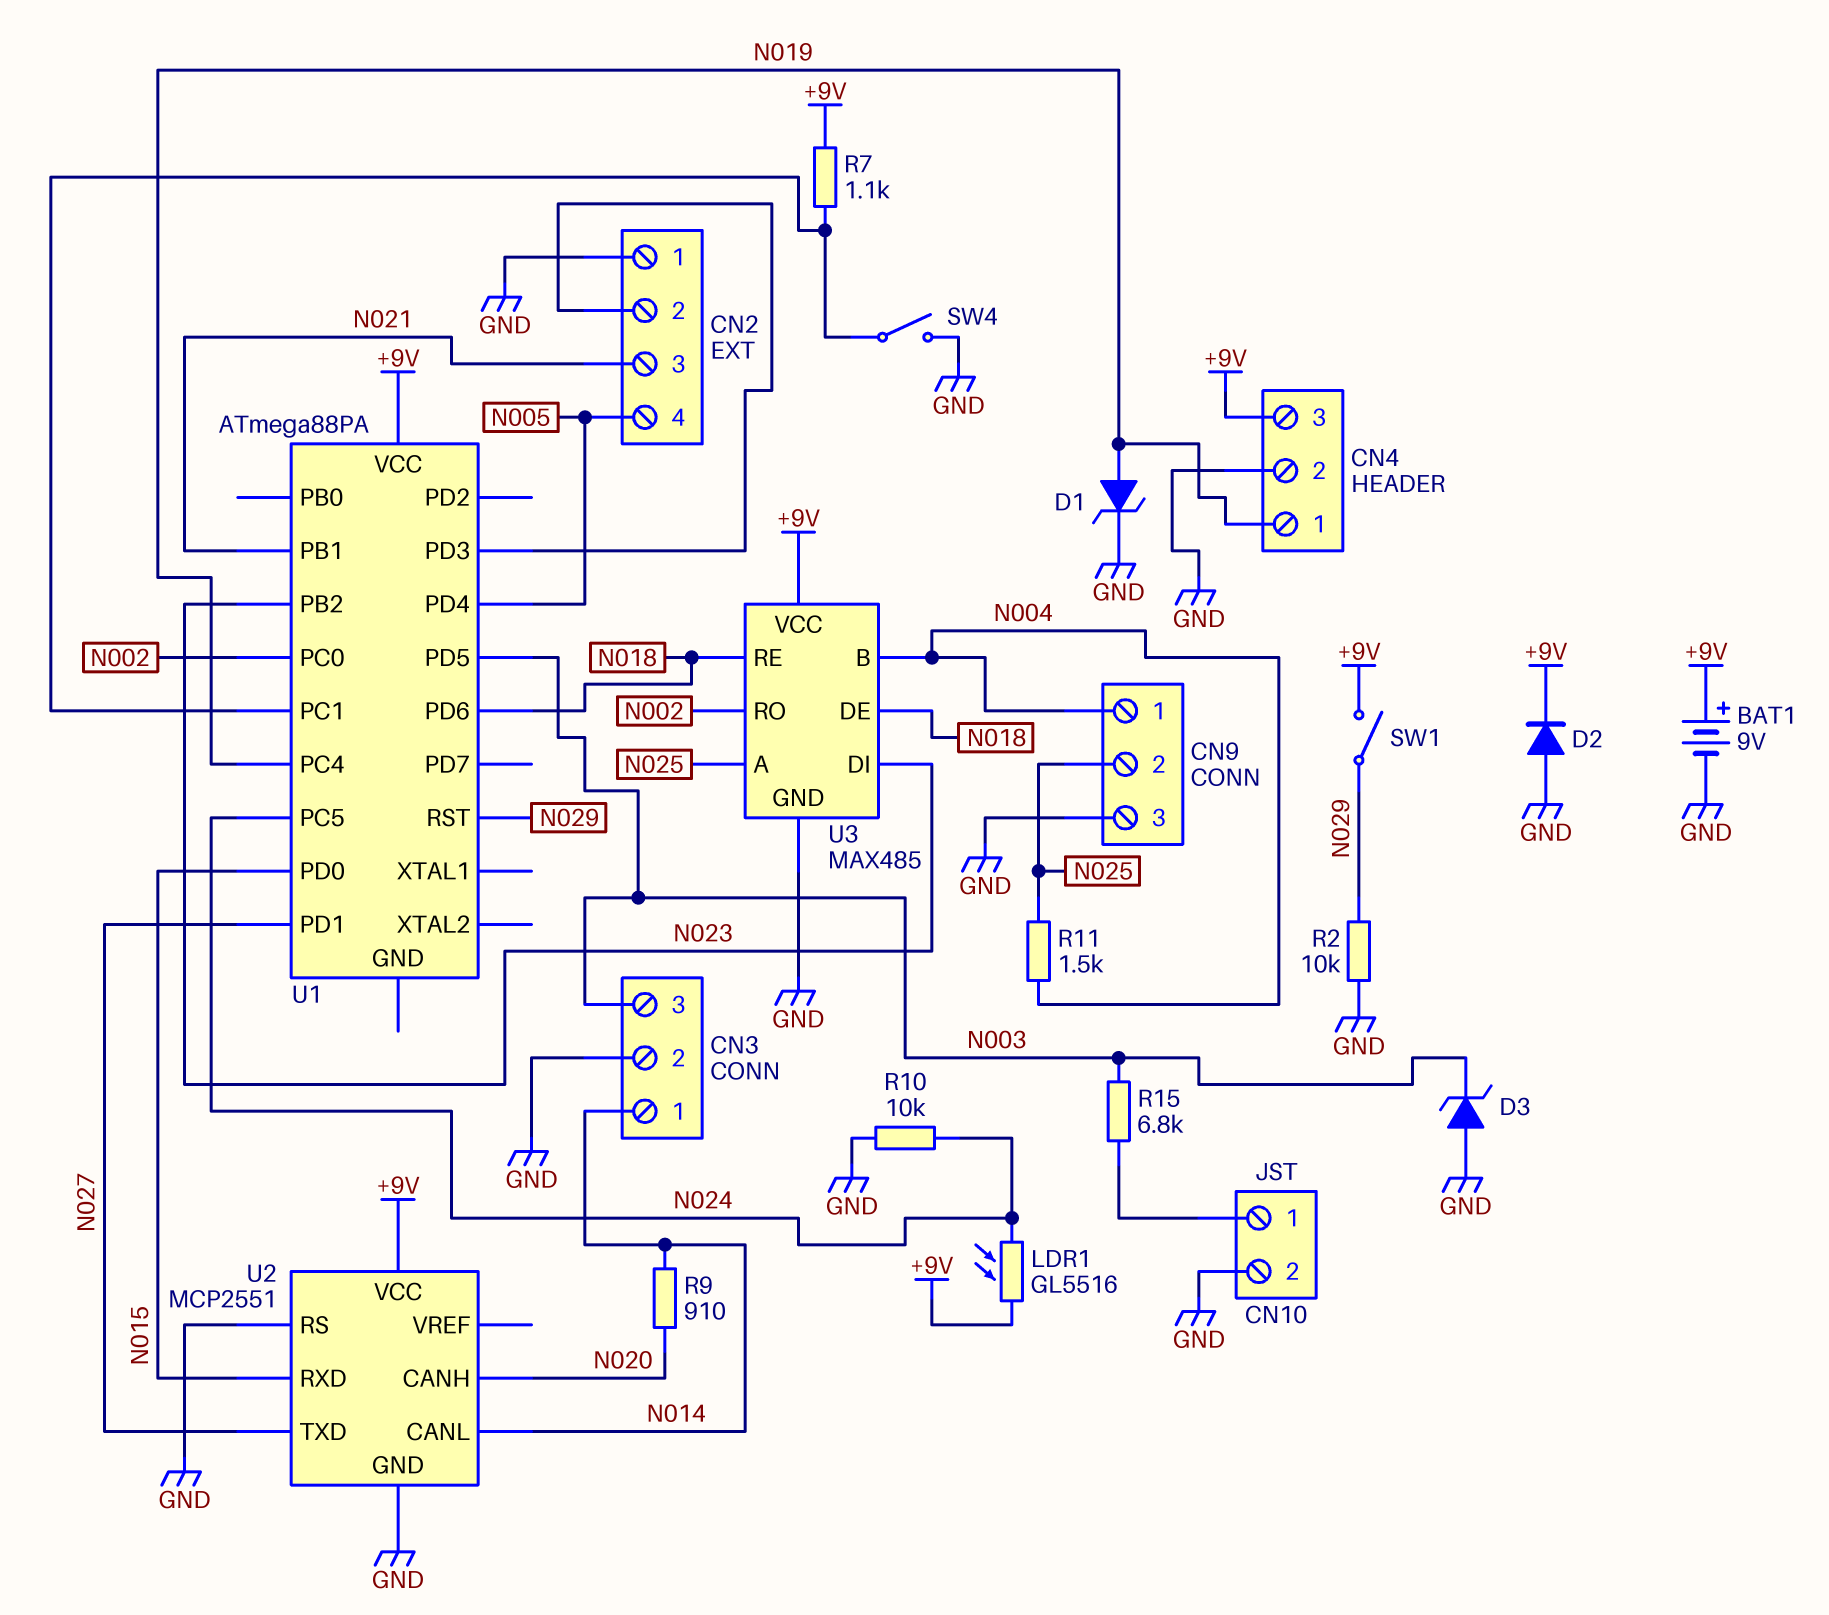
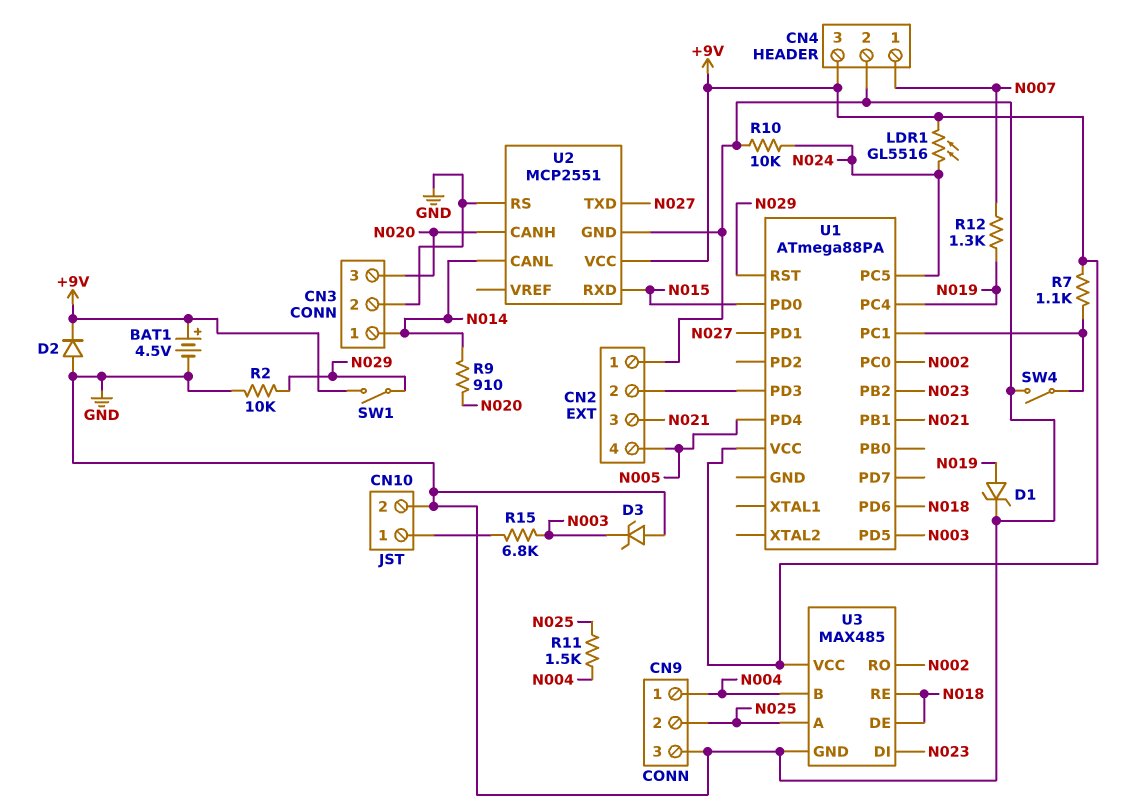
BAT1: 9V (plus +9V, minus GND) -> 4.5V (plus +9V, minus GND)
CN3 pin 3: N003 -> N020
CN4 pin 1: N019 -> N007
R12: none -> 1.3k (N007, N019)

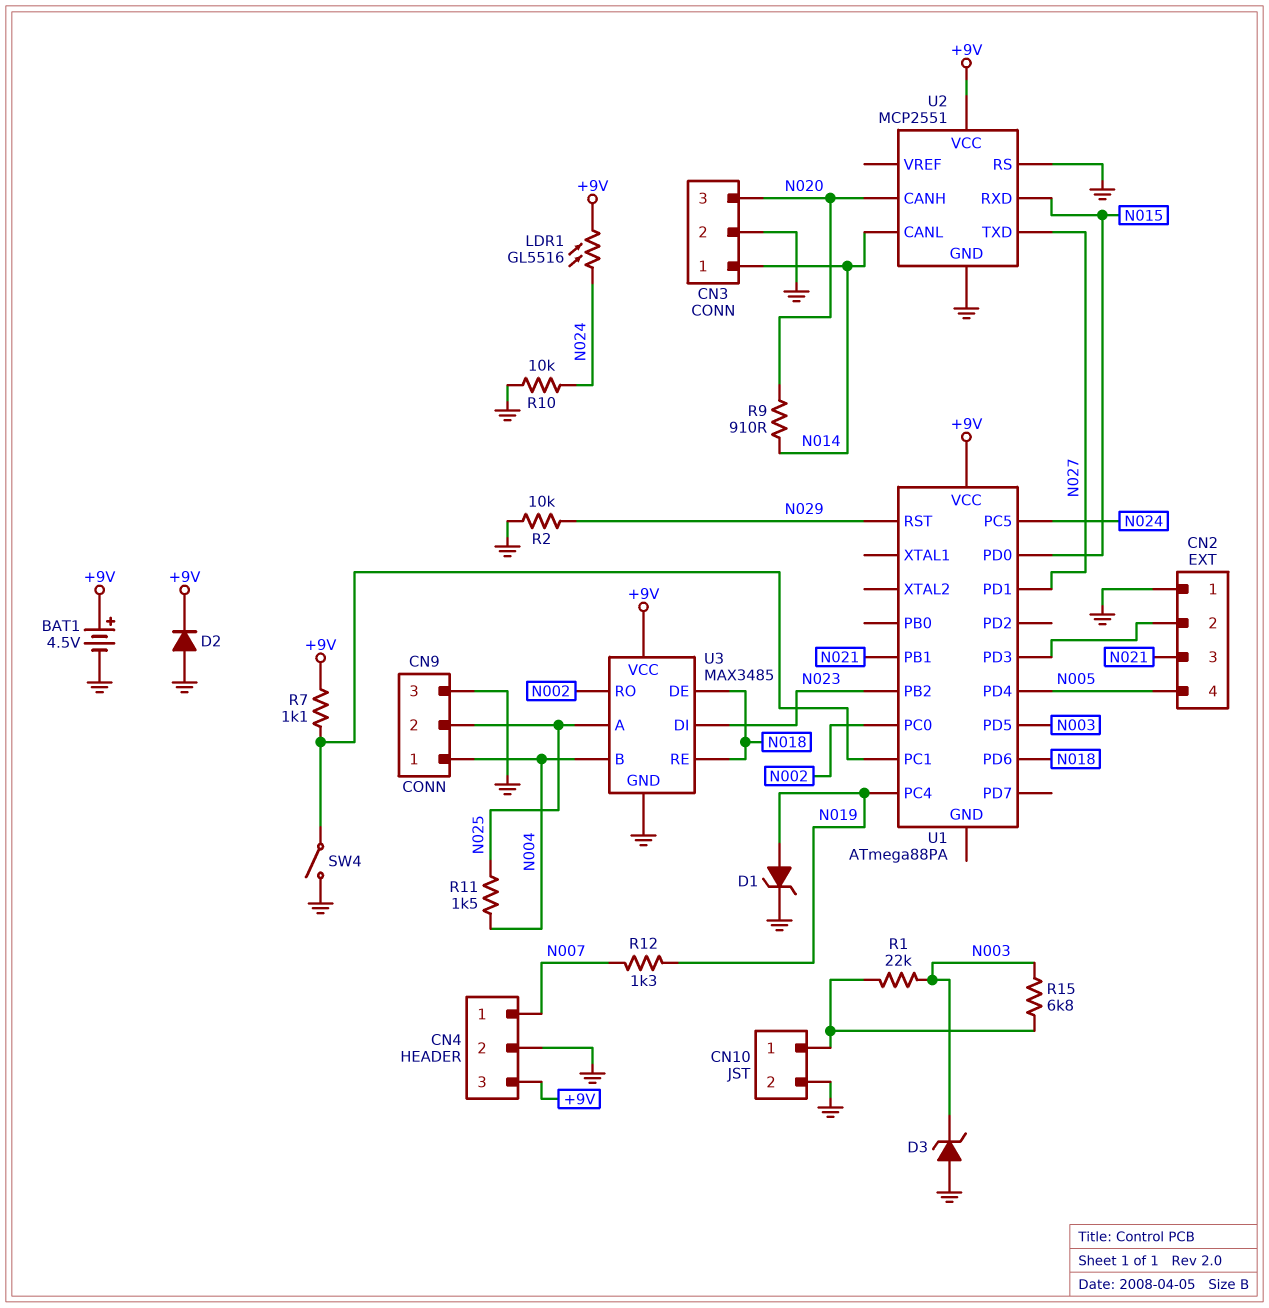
R1: none -> 22k (CN10/1, N003)
SW1: switch (+9V, N029) -> none
U3: MAX485 -> MAX3485

